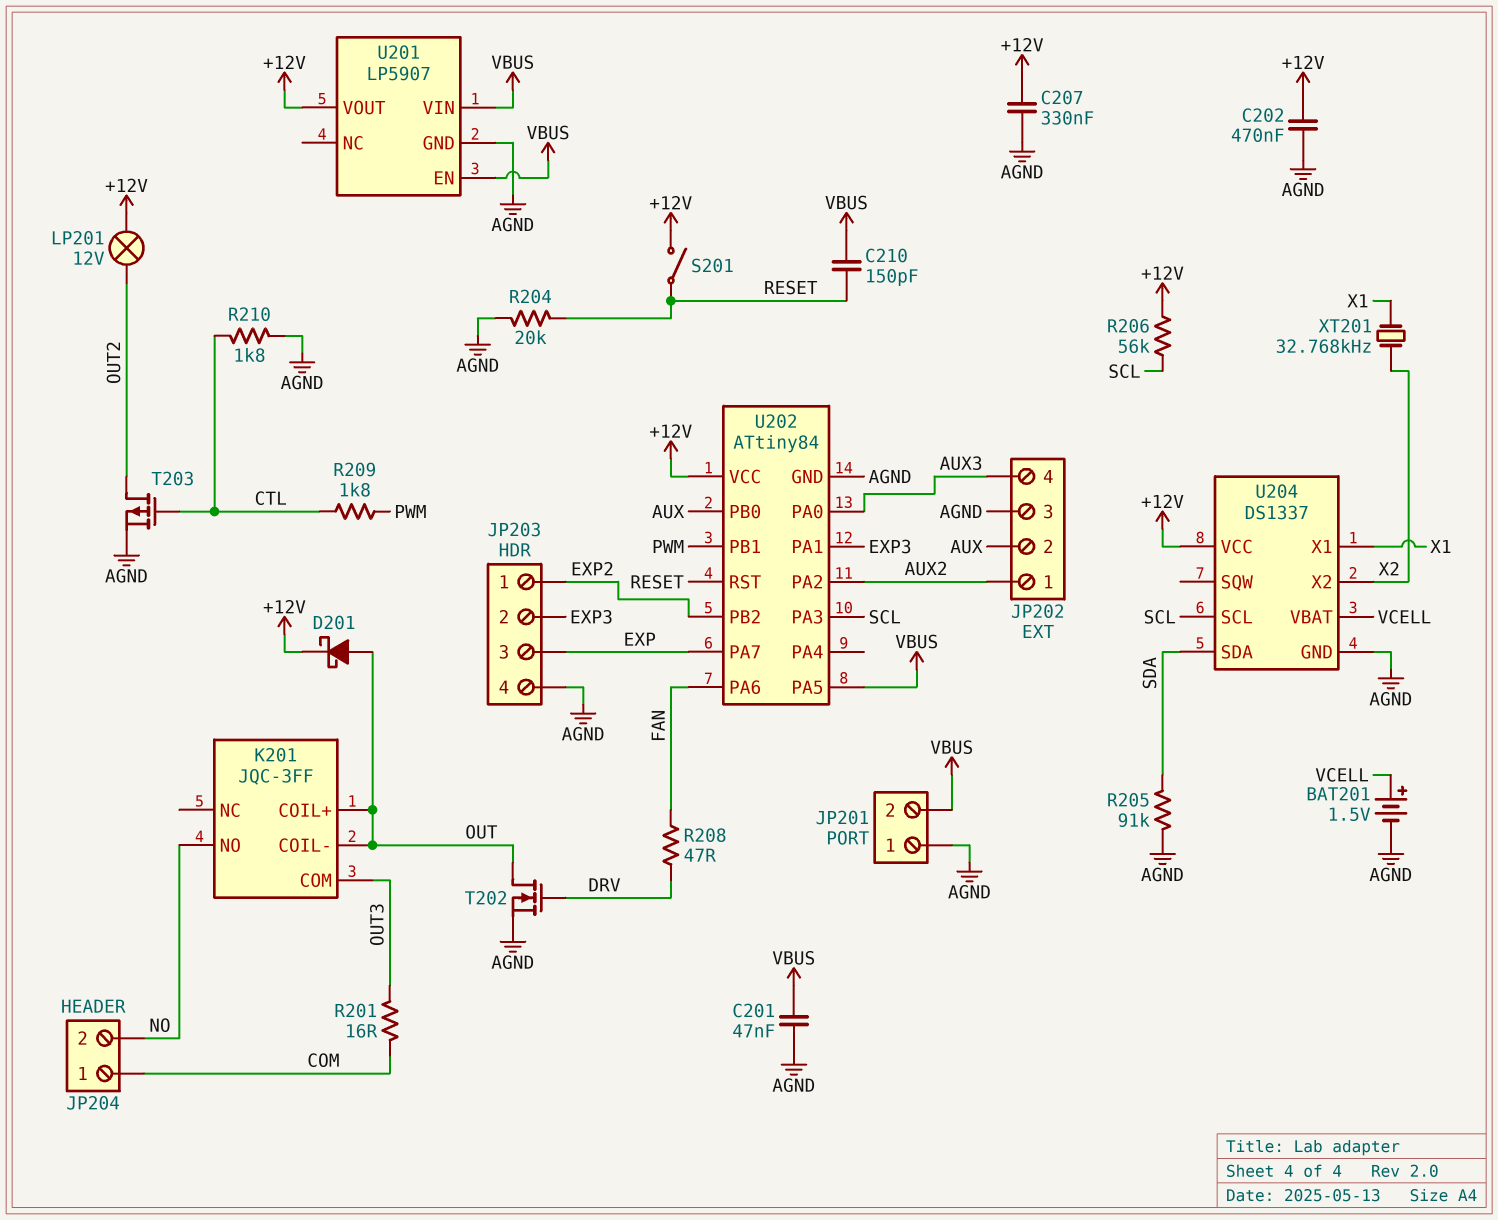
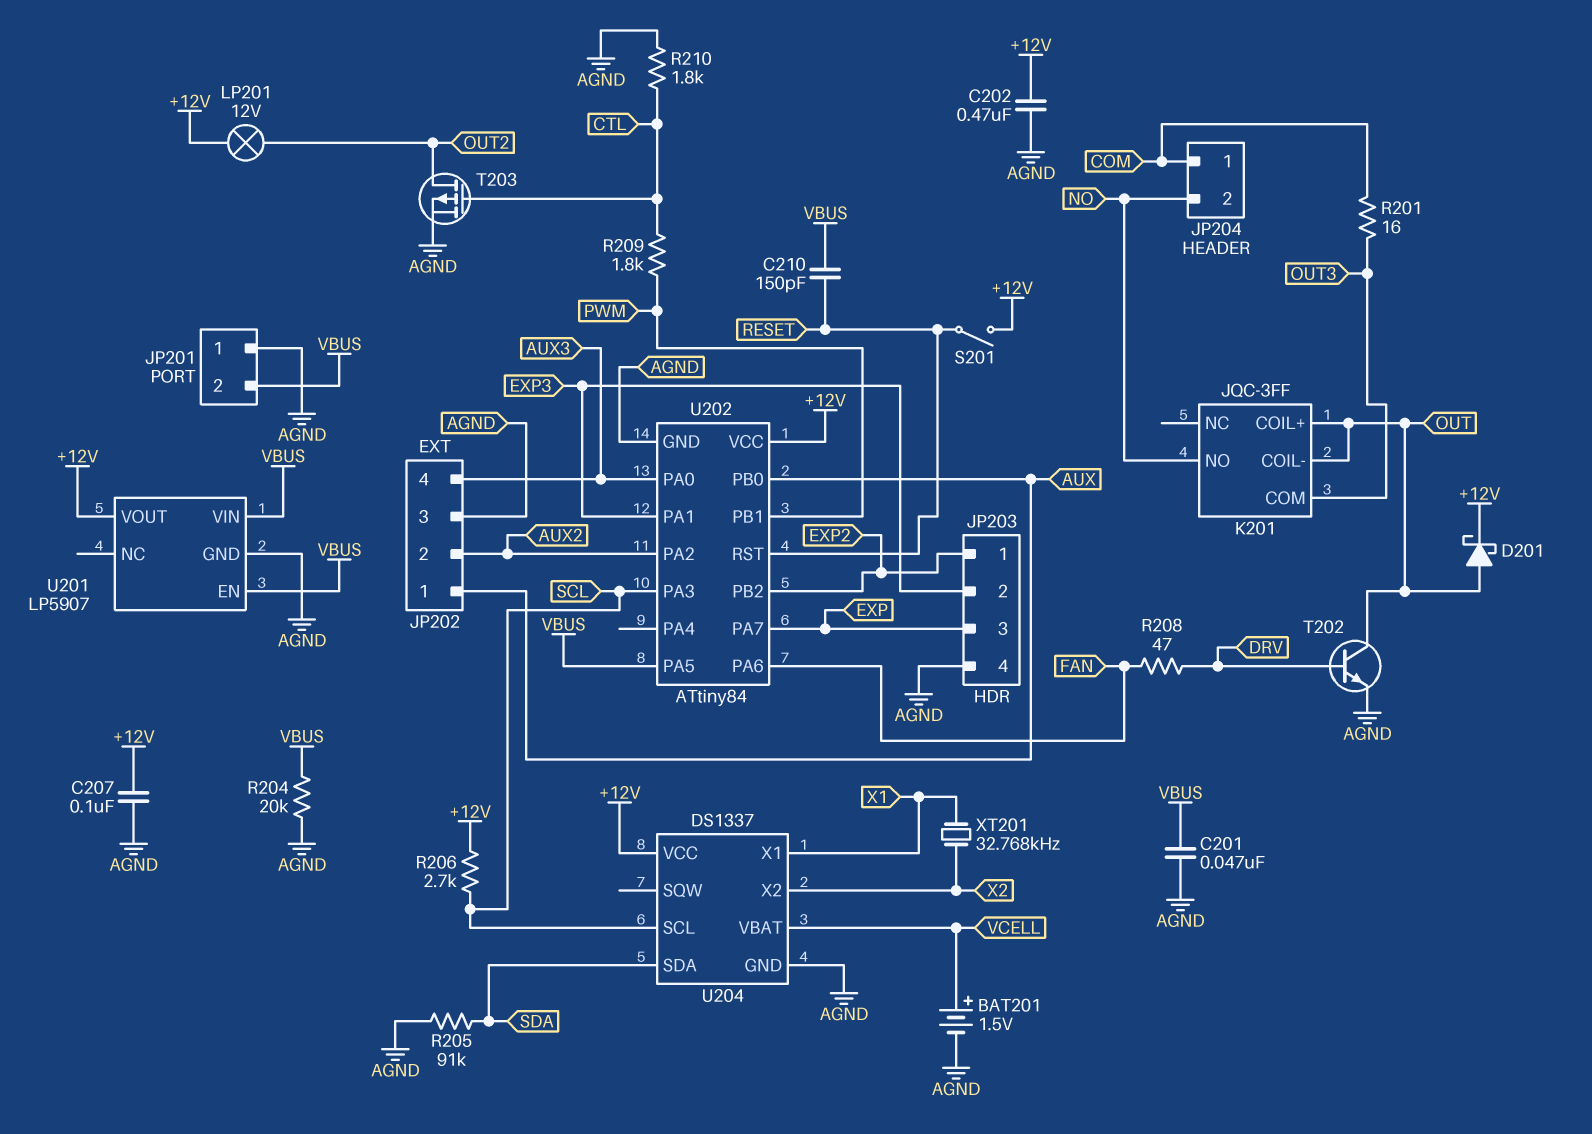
C207: 330nF (+12V, AGND) -> 100nF (+12V, AGND)
JP202 pin 1: AUX2 -> AUX
JP202 pin 2: AUX -> AUX2
R204: 20k (AGND, RESET) -> 20k (AGND, VBUS)
R206: 56k (+12V, SCL) -> 2.7k (+12V, SCL)
T202: NMOS (G DRV, D OUT, S AGND) -> NPN (B DRV, C OUT, E AGND)

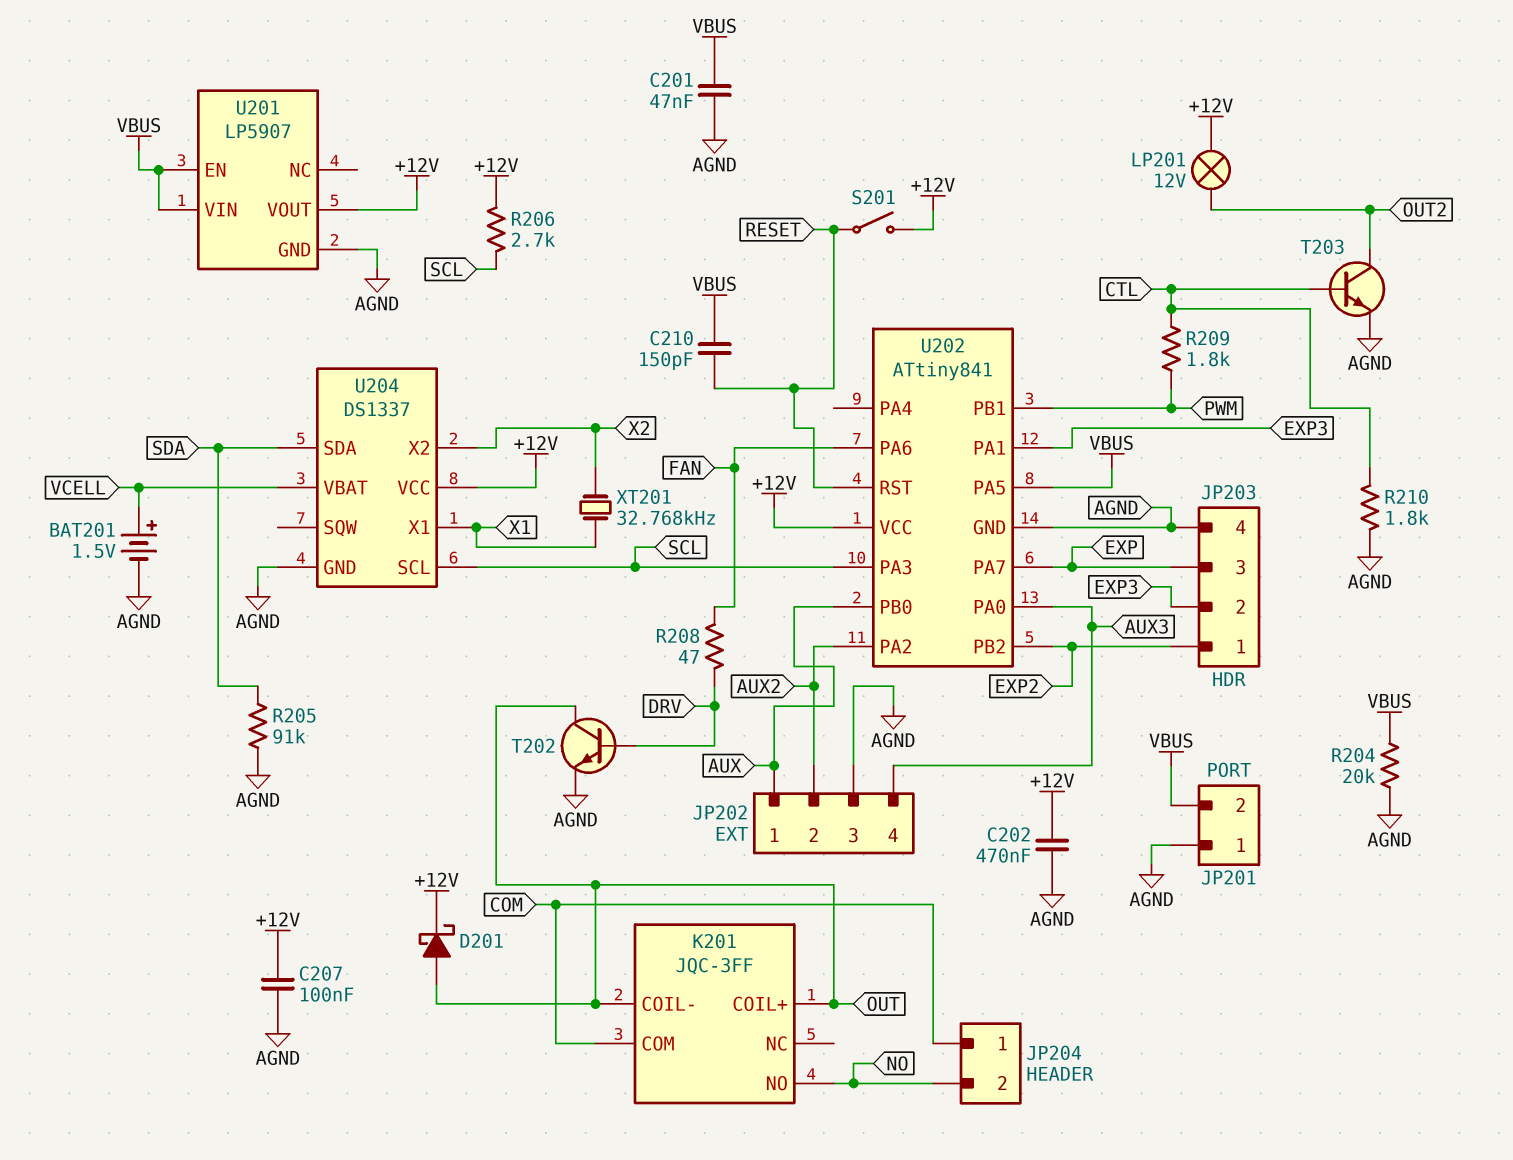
K201 pin COM: OUT3 -> COM
R201: 16 (COM, OUT3) -> none
T203: PMOS (G CTL, D OUT2, S AGND) -> NPN (B CTL, C OUT2, E AGND)
U202: ATtiny84 -> ATtiny841

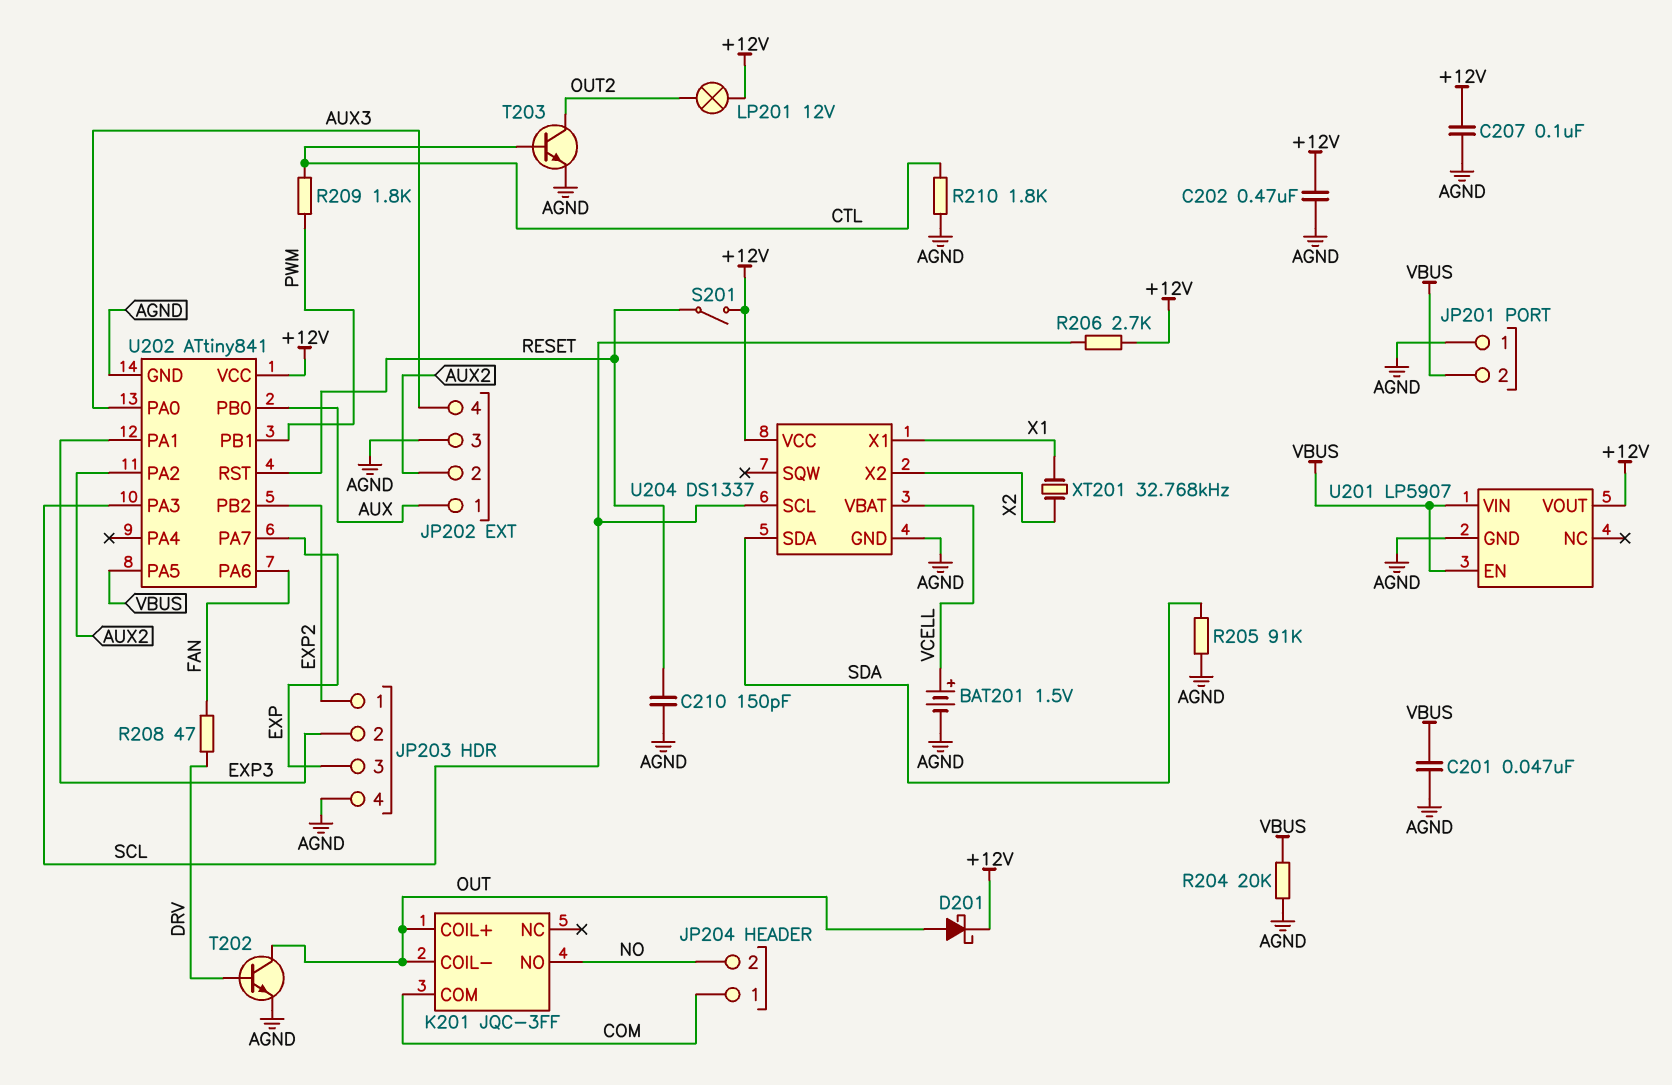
C210: 150pF (RESET, VBUS) -> 150pF (AGND, RESET)

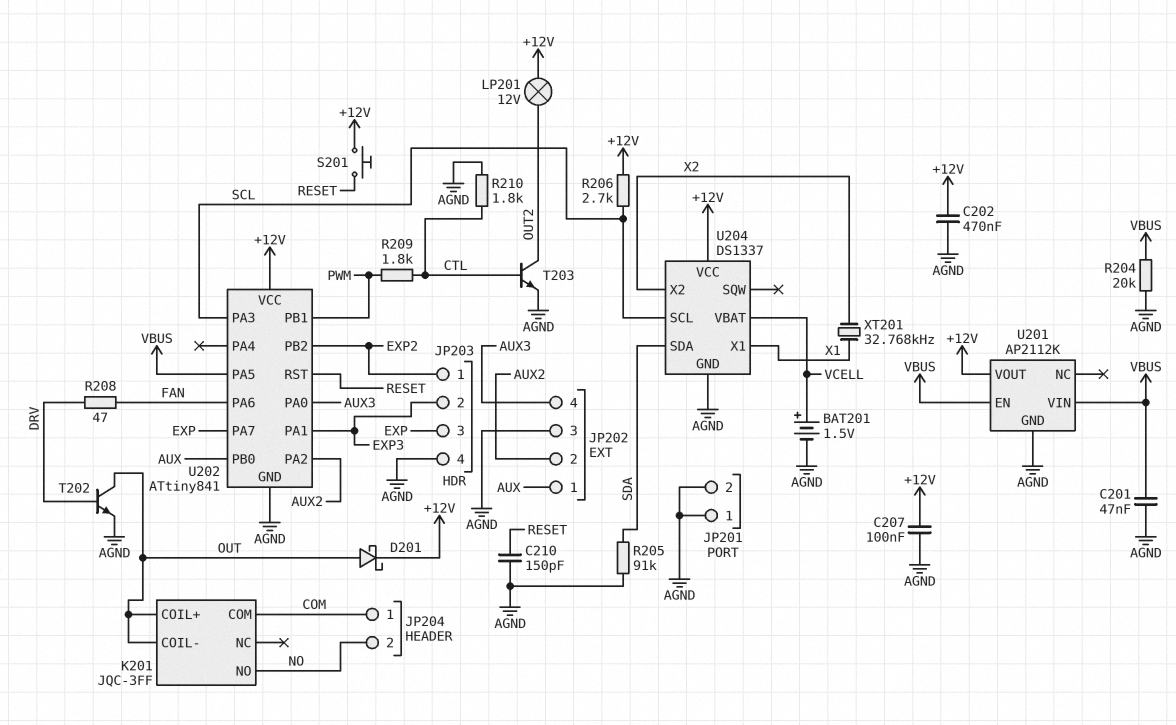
JP201 pin 2: VBUS -> AGND
S201: switch (+12V, RESET) -> button (+12V, RESET)
U201: LP5907 -> AP2112K

